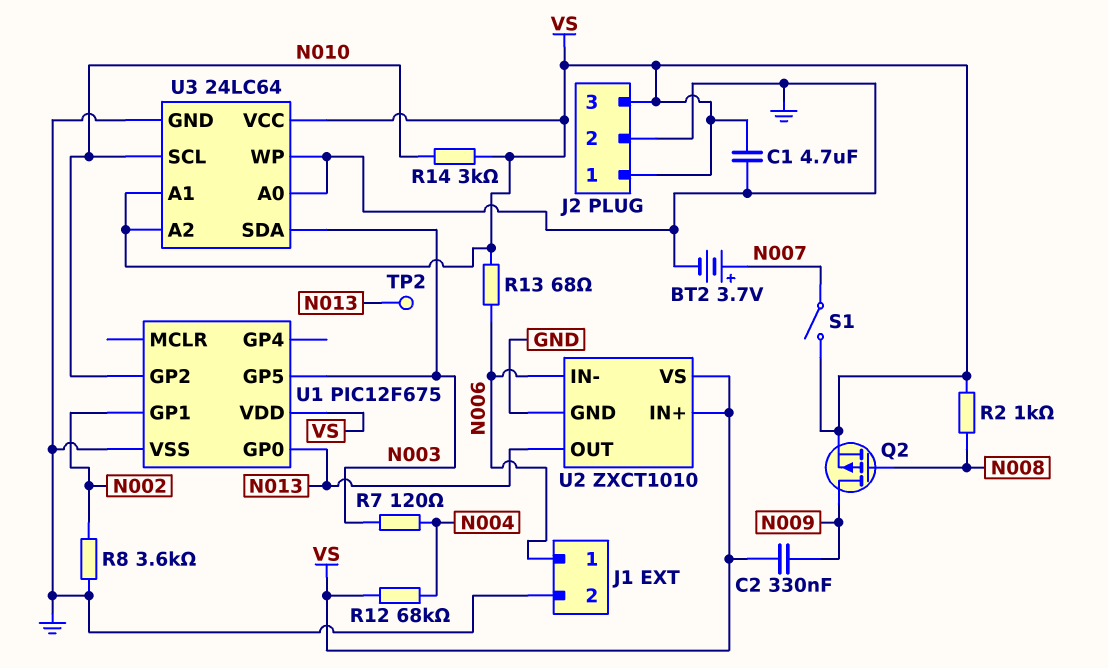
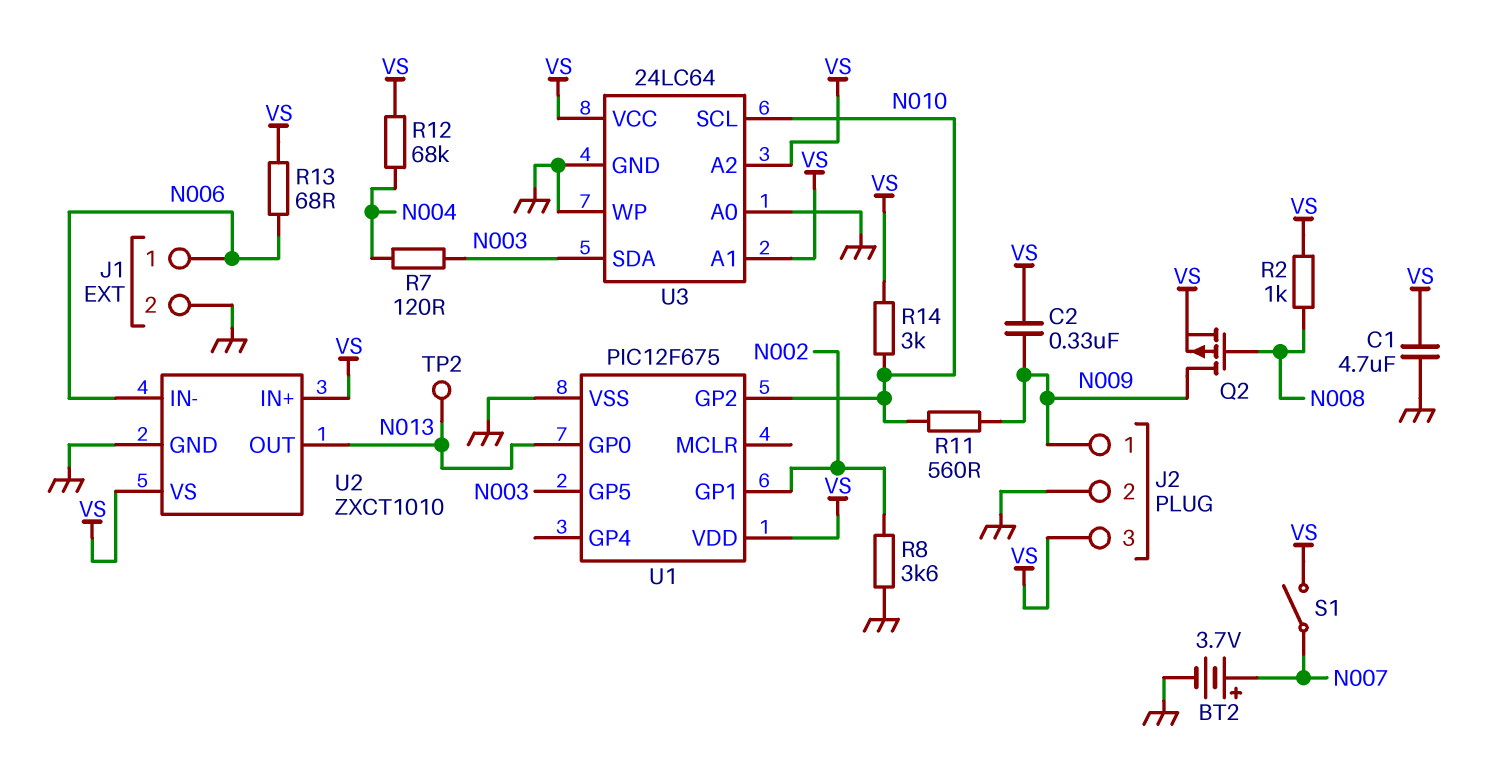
J2 pin 1: VS -> N009
R11: none -> 560 (N009, N010)

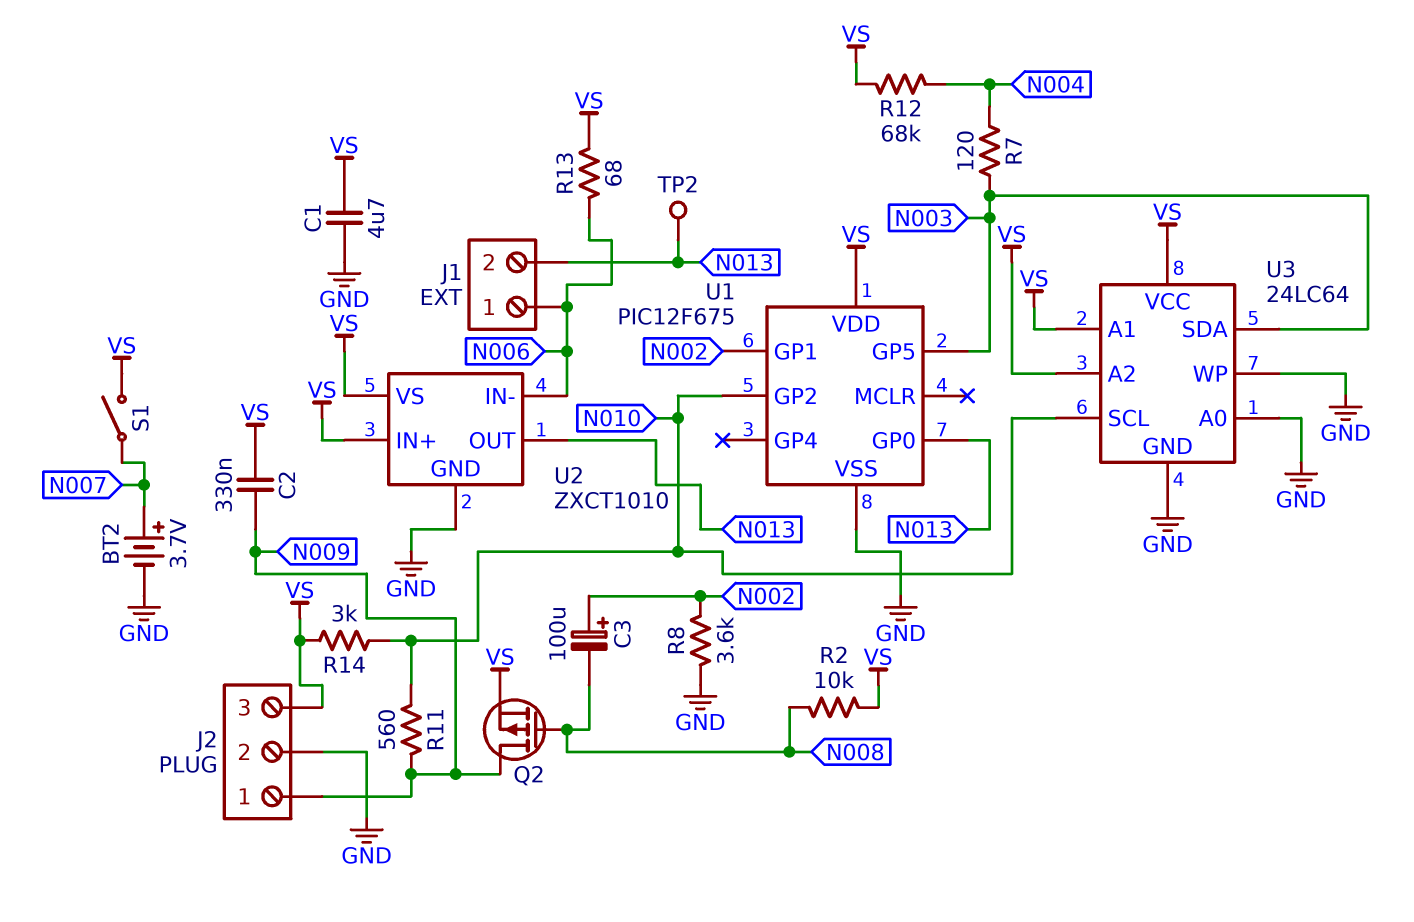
C3: none -> 100uF (plus N002, minus N008)
J1 pin 2: GND -> N013
R2: 1k (N008, VS) -> 10k (N008, VS)

